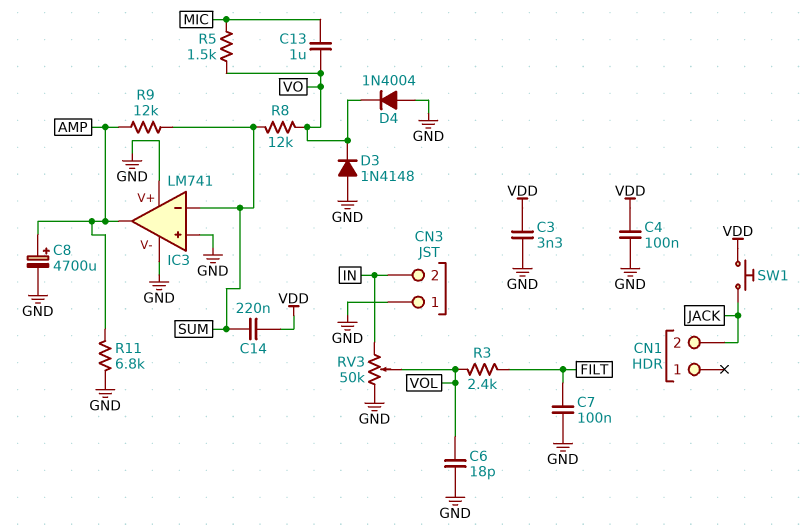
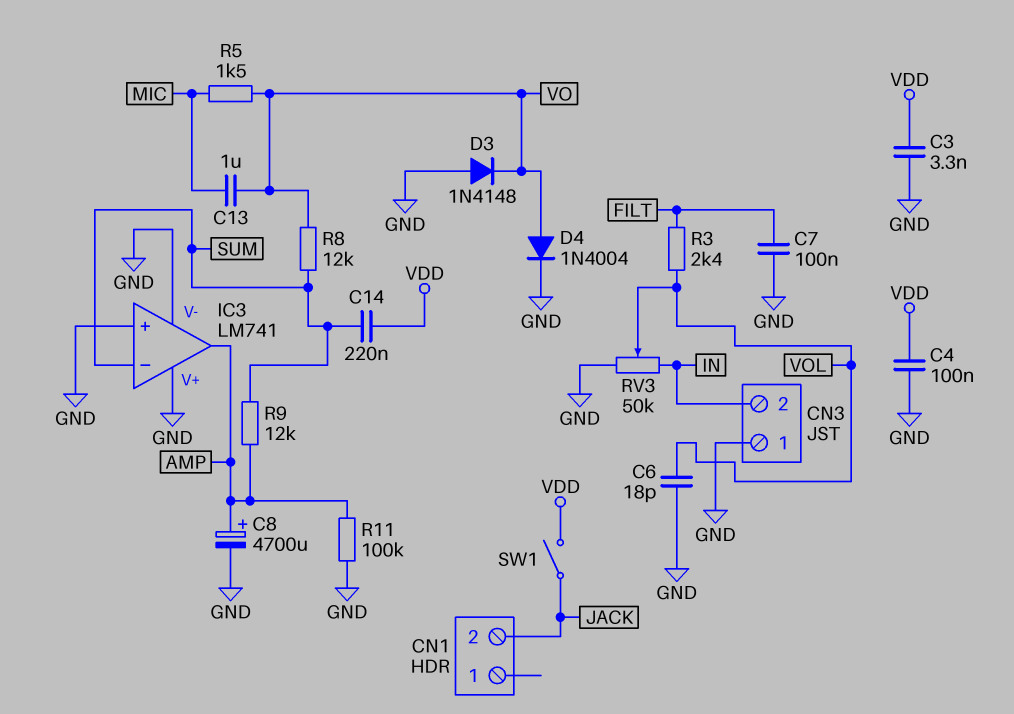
D4: diode 1N4004 (A GND, K VO) -> diode 1N4004 (A VO, K GND)
R11: 6.8k (AMP, GND) -> 100k (AMP, GND)
SW1: button (JACK, VDD) -> switch (JACK, VDD)

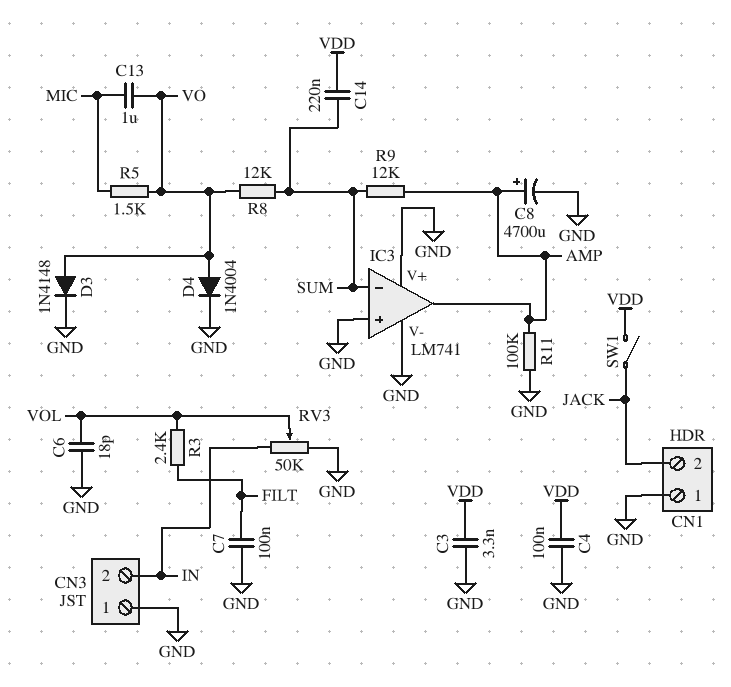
CN1 pin 1: none -> GND
D3: diode 1N4148 (A GND, K VO) -> diode 1N4148 (A VO, K GND)

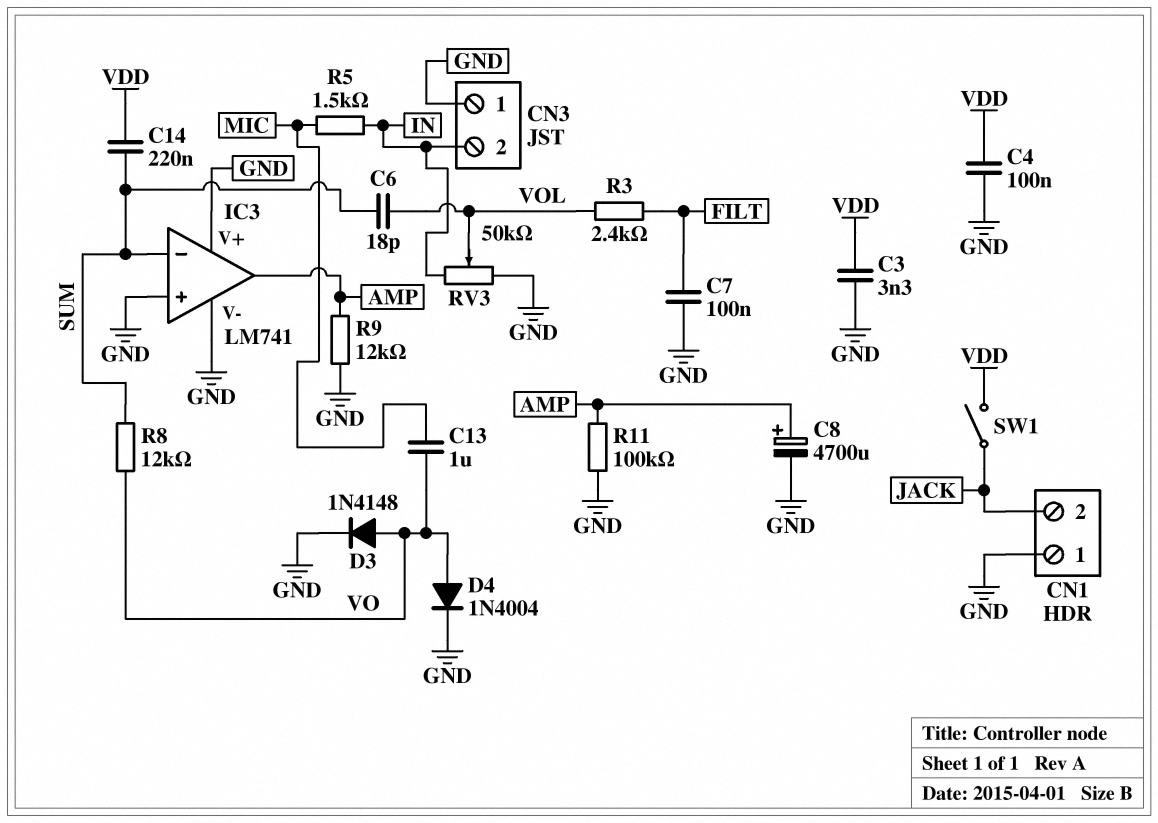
C6: 18pF (GND, VOL) -> 18pF (SUM, VOL)
R5: 1.5k (MIC, VO) -> 1.5k (IN, MIC)
R9: 12k (AMP, SUM) -> 12k (AMP, GND)

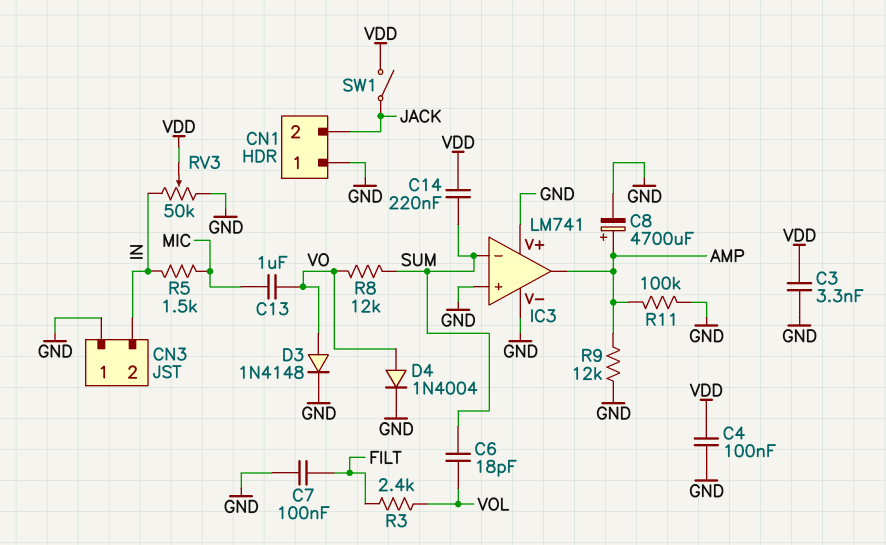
RV3: 50k (GND, IN, wiper VOL) -> 50k (GND, IN, wiper VDD)

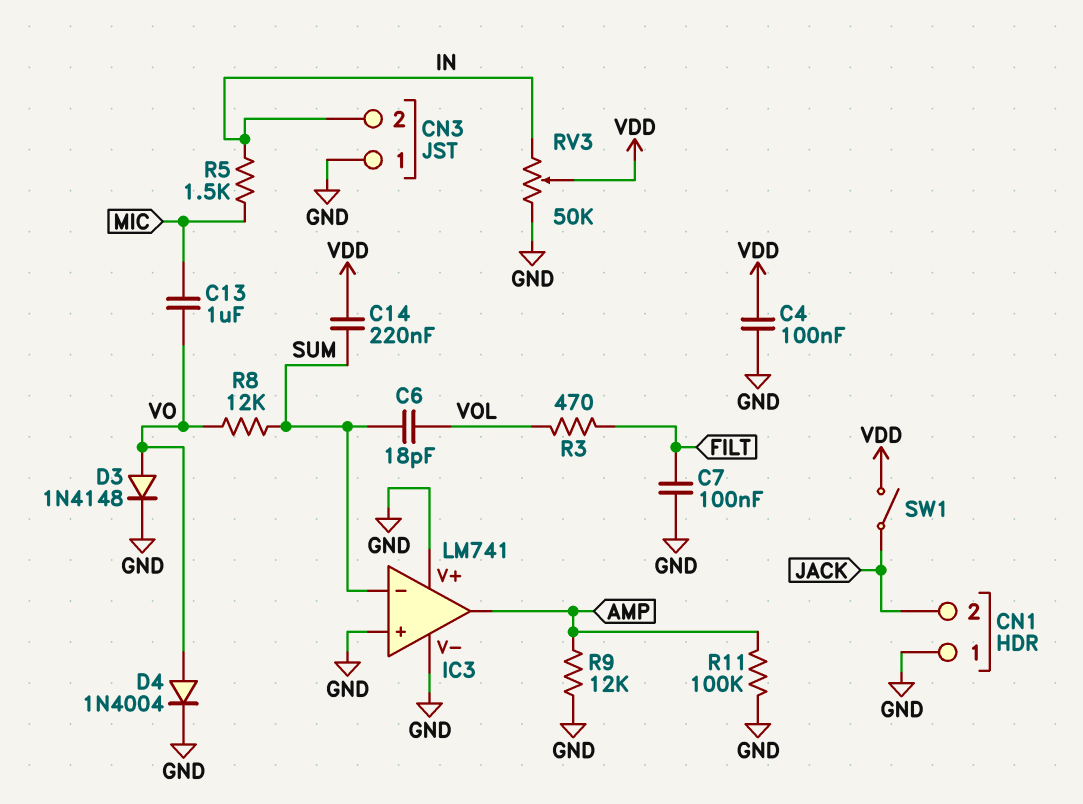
C3: 3.3nF (GND, VDD) -> none
C8: 4700uF (plus AMP, minus GND) -> none
R3: 2.4k (FILT, VOL) -> 470 (FILT, VOL)

